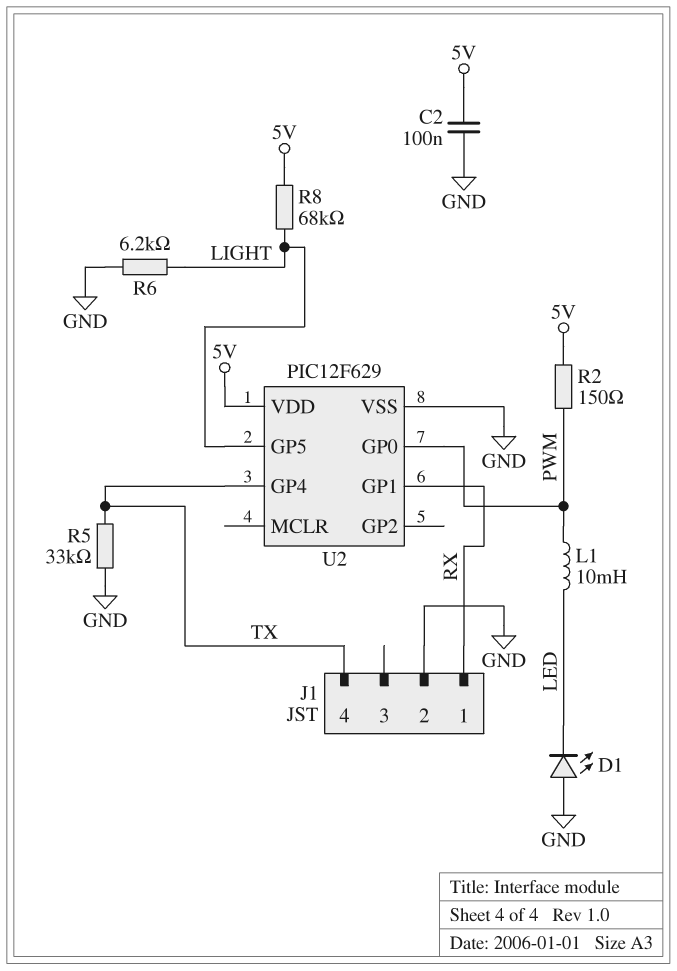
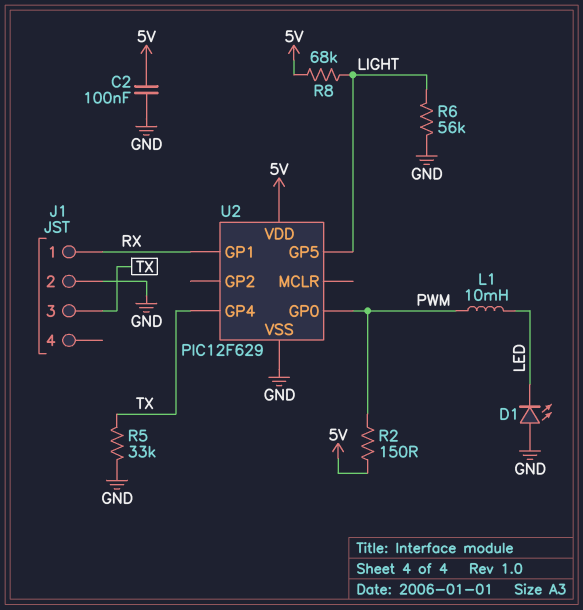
J1 pin 3: none -> TX
J1 pin 4: TX -> none
R6: 6.2k (GND, LIGHT) -> 56k (GND, LIGHT)

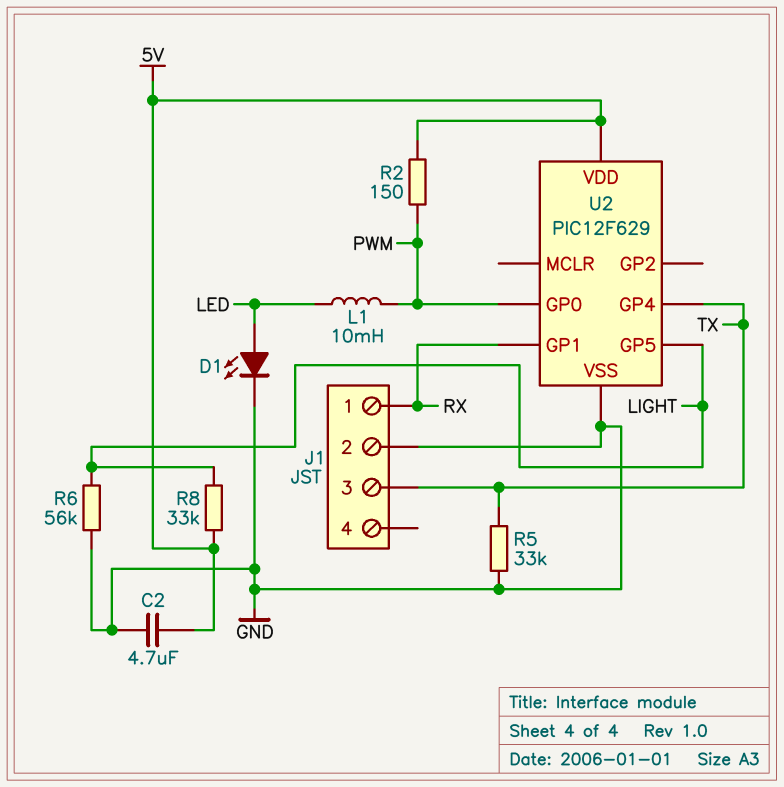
C2: 100nF (5V, GND) -> 4.7uF (5V, GND)
D1: LED (A GND, K LED) -> LED (A LED, K GND)
R8: 68k (5V, LIGHT) -> 33k (5V, LIGHT)

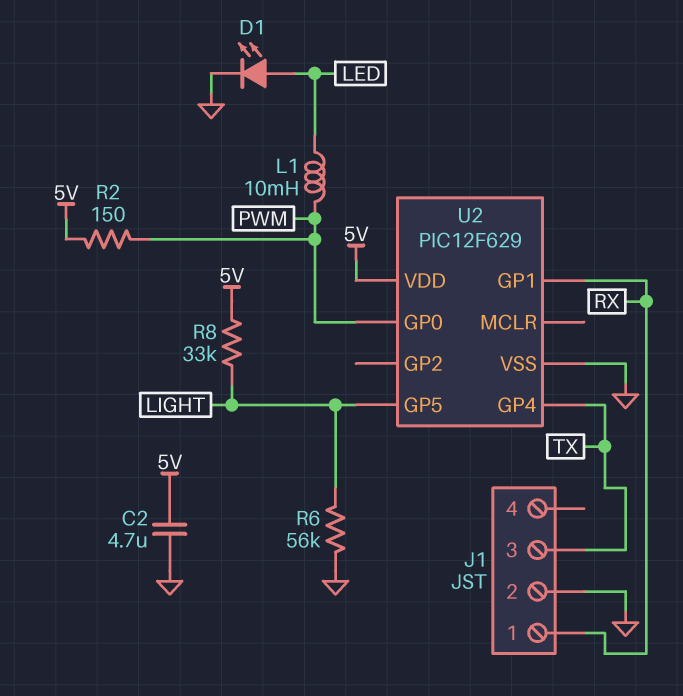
R5: 33k (GND, TX) -> none

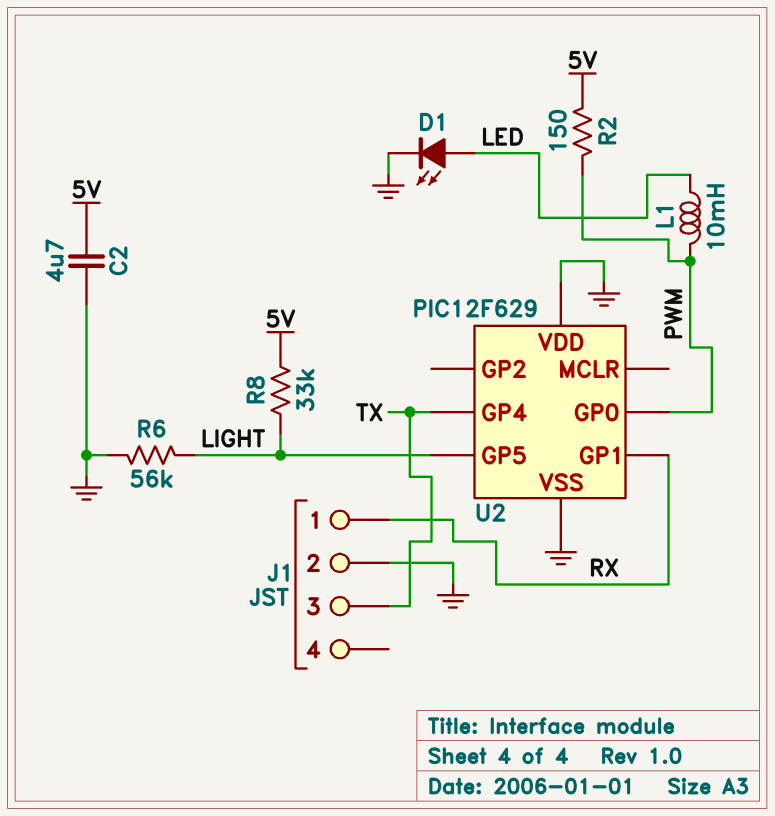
U2 pin VDD: 5V -> GND

